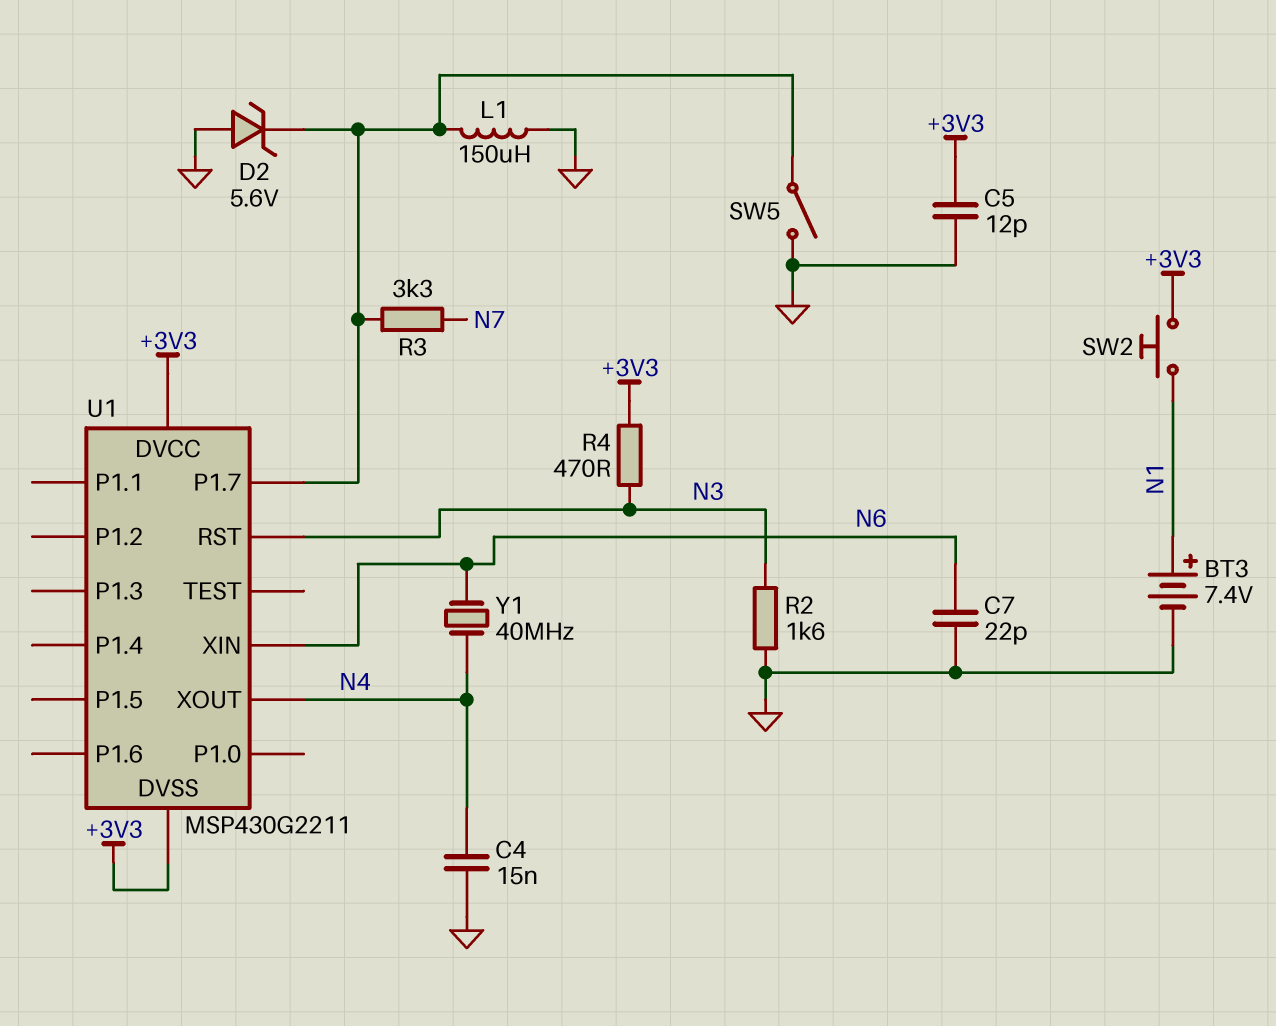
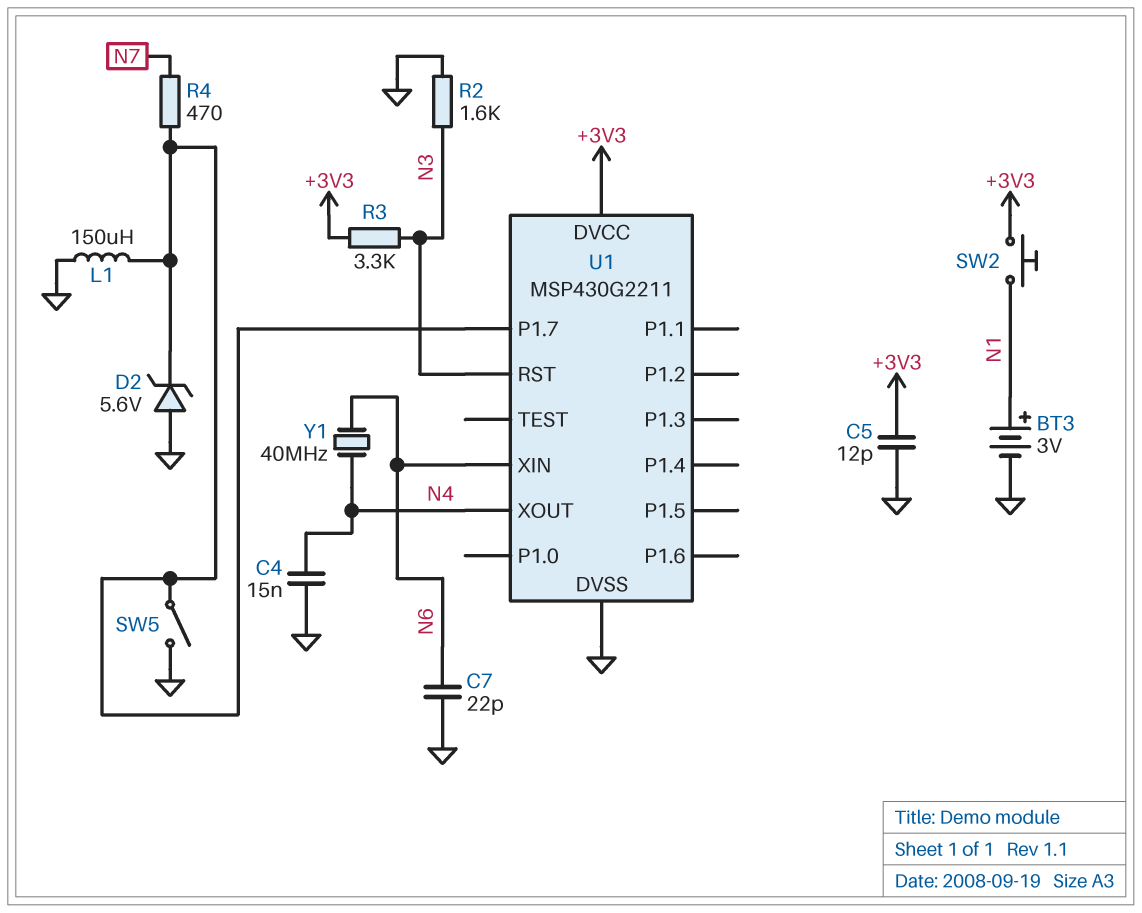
BT3: 7.4V (plus N1, minus GND) -> 3V (plus N1, minus GND)
R3: 3.3k (N7, U1/P1.7) -> 3.3k (+3V3, N3)
R4: 470 (+3V3, N3) -> 470 (N7, U1/P1.7)
U1 pin DVSS: +3V3 -> GND

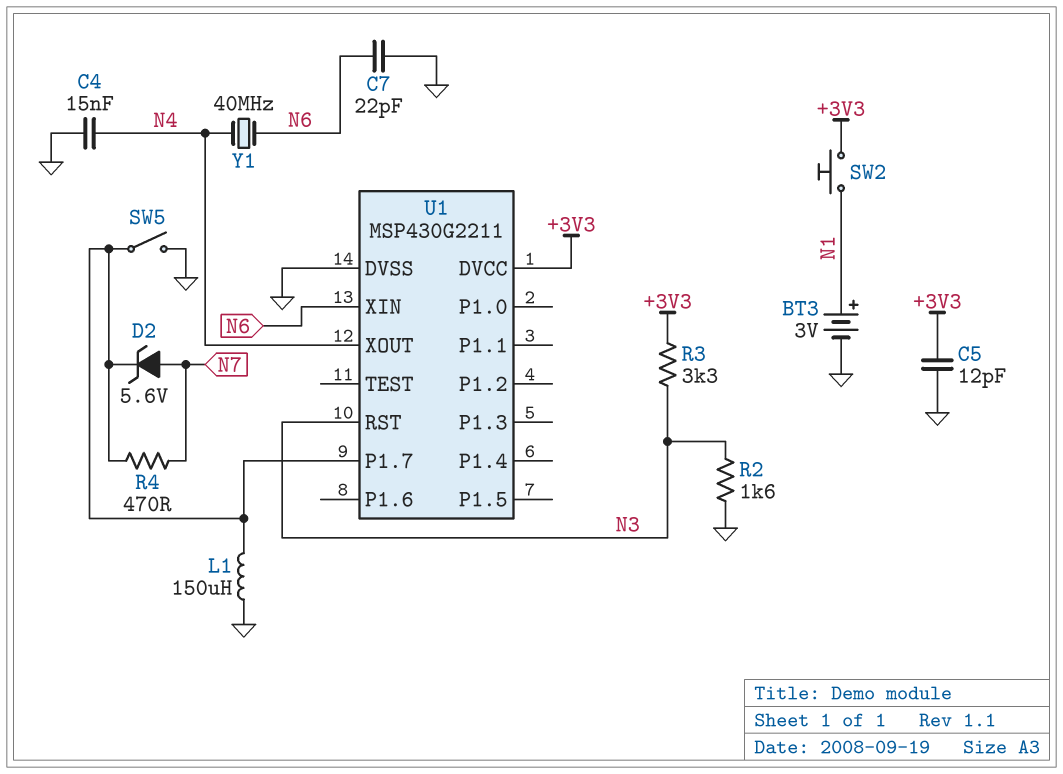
D2: zener 5.6V (A GND, K U1/P1.7) -> zener 5.6V (A N7, K U1/P1.7)

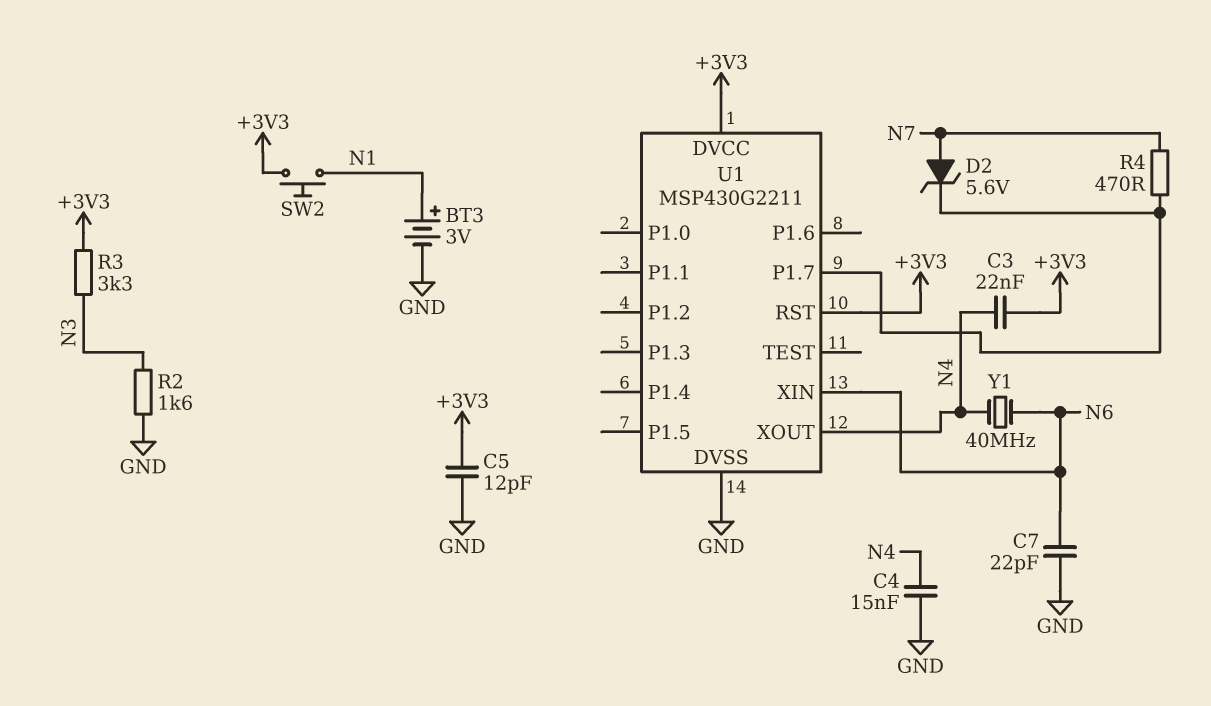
C3: none -> 22nF (+3V3, N4)
L1: 150uH (GND, U1/P1.7) -> none
SW5: switch (GND, U1/P1.7) -> none
U1 pin RST: N3 -> +3V3

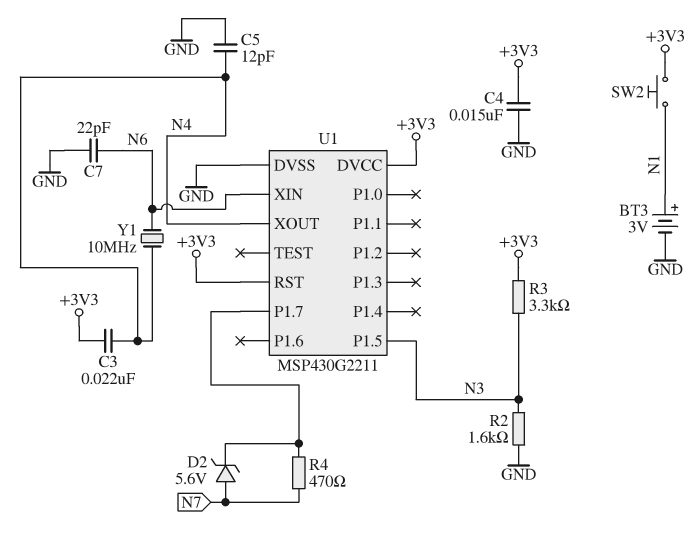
C4: 15nF (GND, N4) -> 15nF (+3V3, GND)
C5: 12pF (+3V3, GND) -> 12pF (GND, N4)
U1 pin P1.5: none -> N3
Y1: 40MHz (N4, N6) -> 10MHz (N4, N6)

